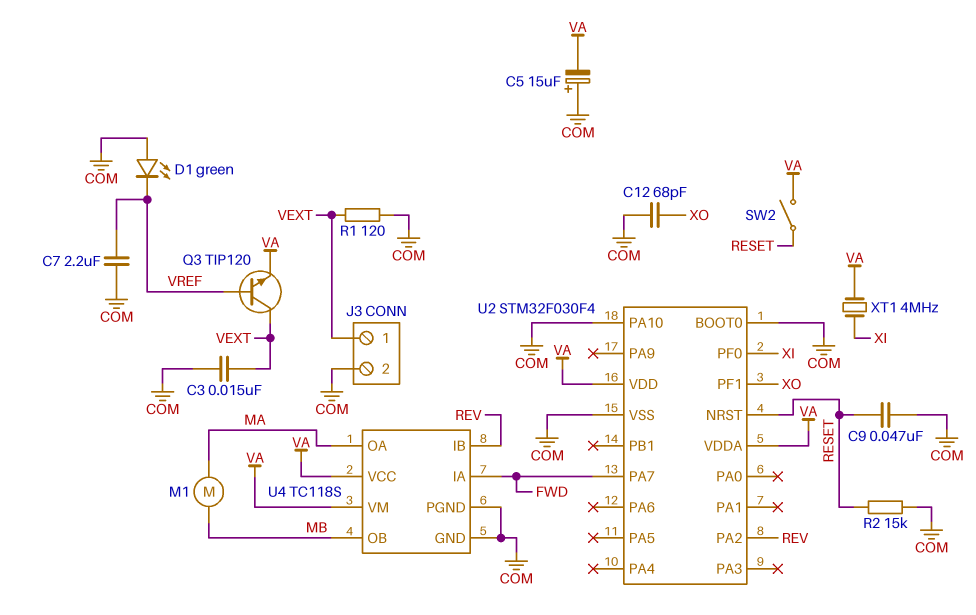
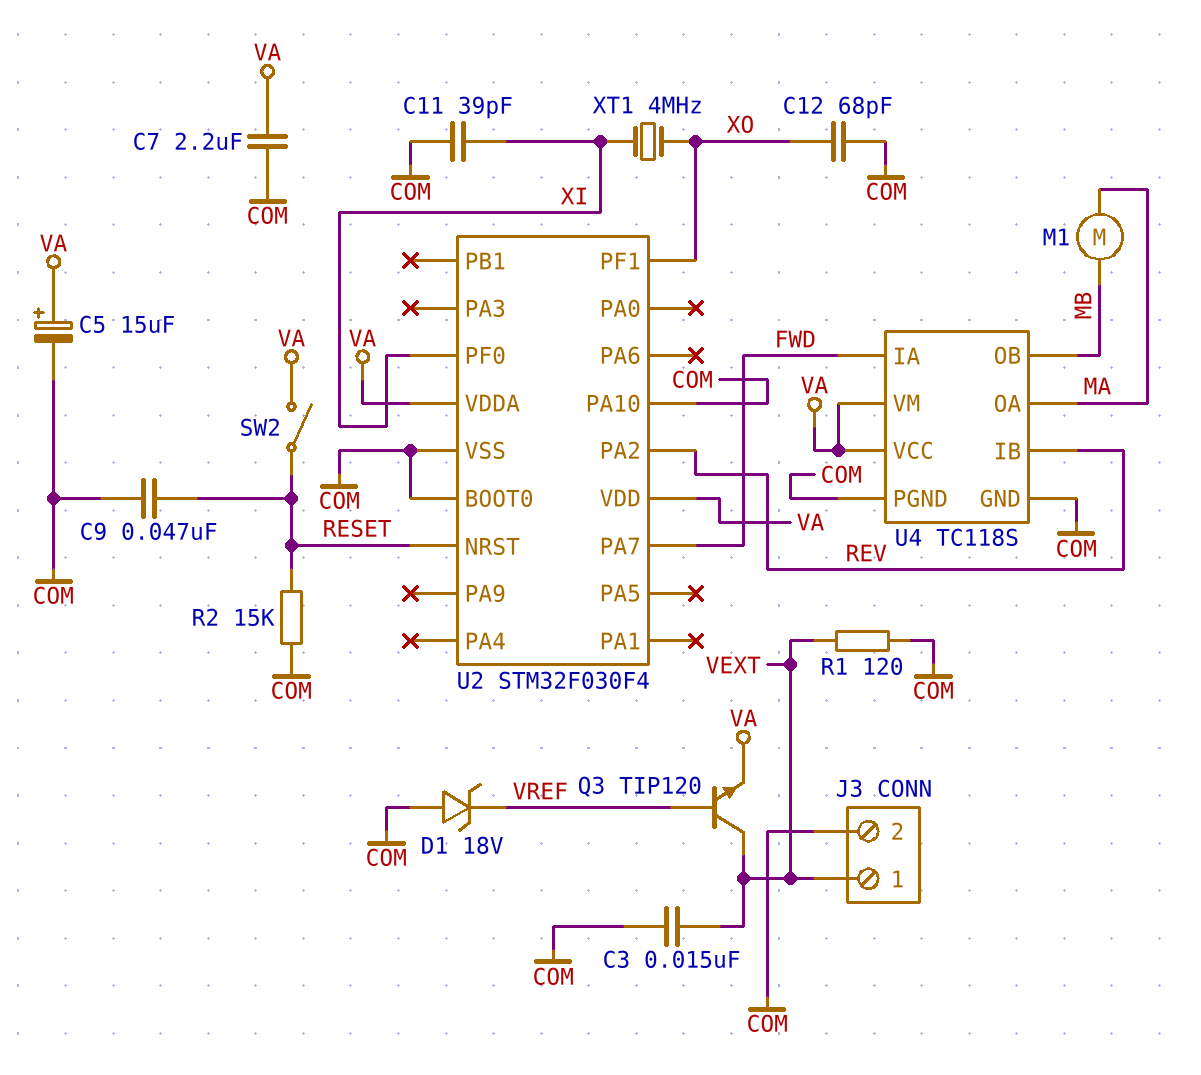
C5: 15uF (plus COM, minus VA) -> 15uF (plus VA, minus COM)
C7: 2.2uF (COM, VREF) -> 2.2uF (COM, VA)
C11: none -> 39pF (COM, XI)
D1: LED green (A COM, K VREF) -> zener 18V (A COM, K VREF)
XT1: 4MHz (VA, XI) -> 4MHz (XI, XO)

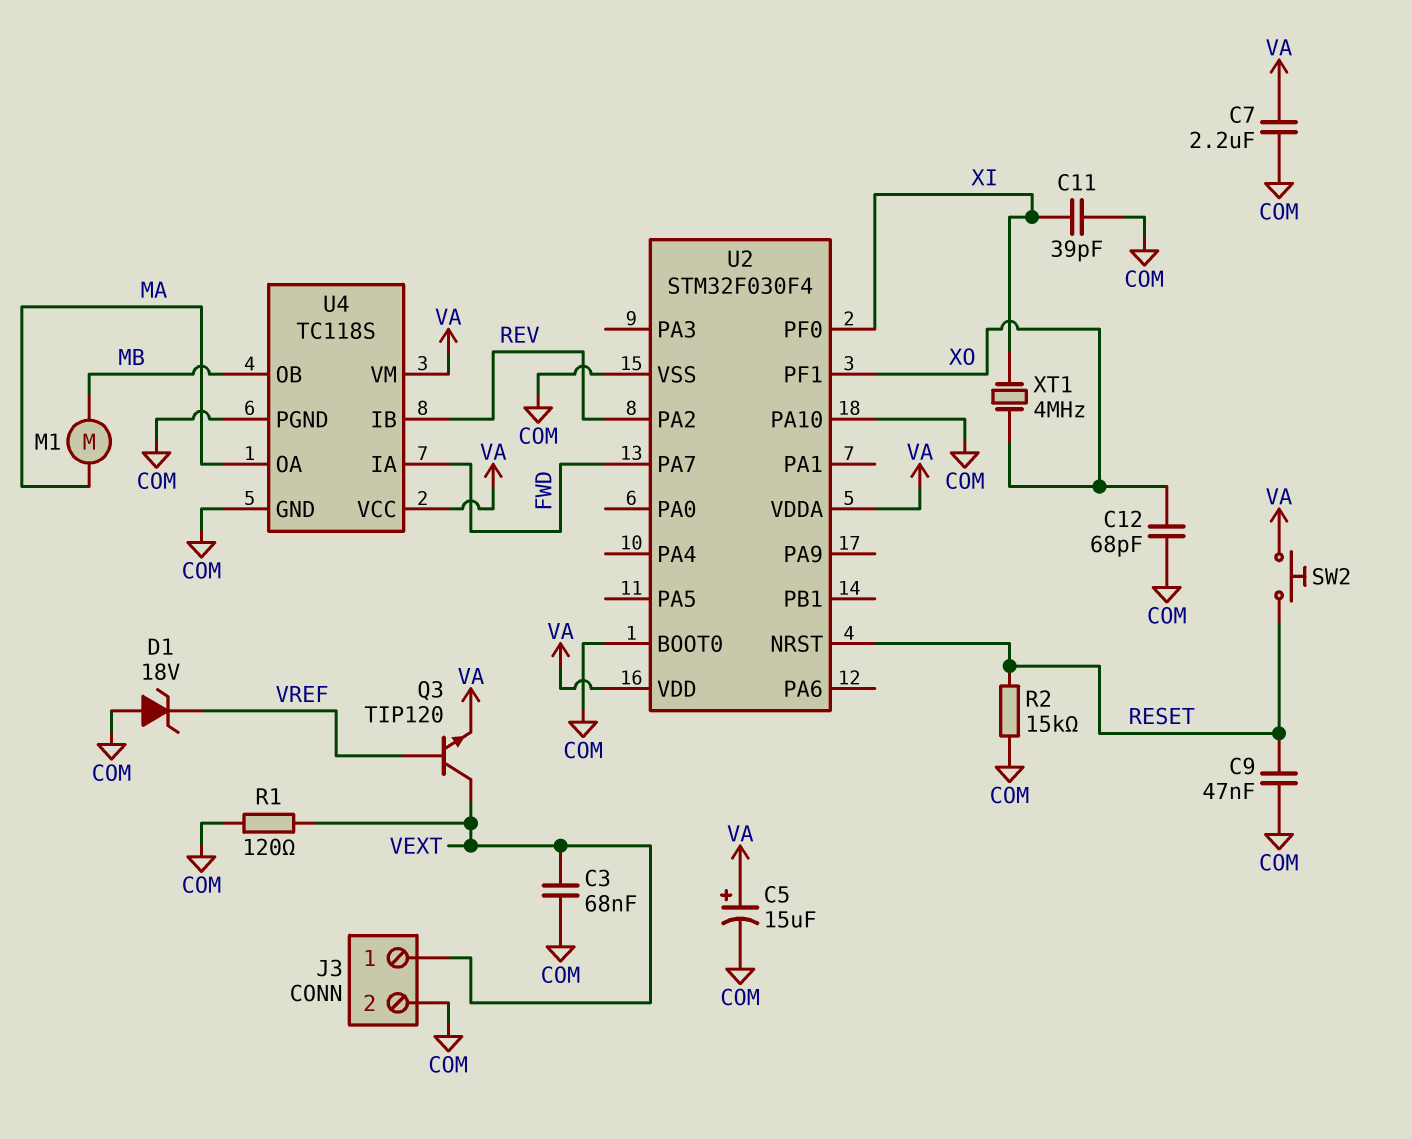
C3: 15nF (COM, VEXT) -> 68nF (COM, VEXT)
SW2: switch (RESET, VA) -> button (RESET, VA)

